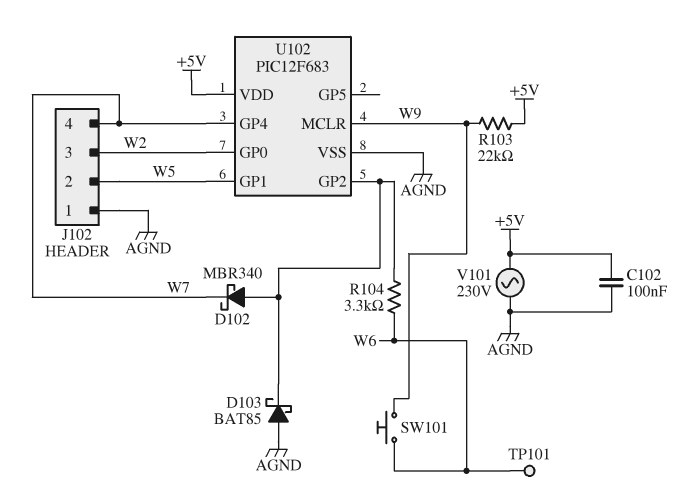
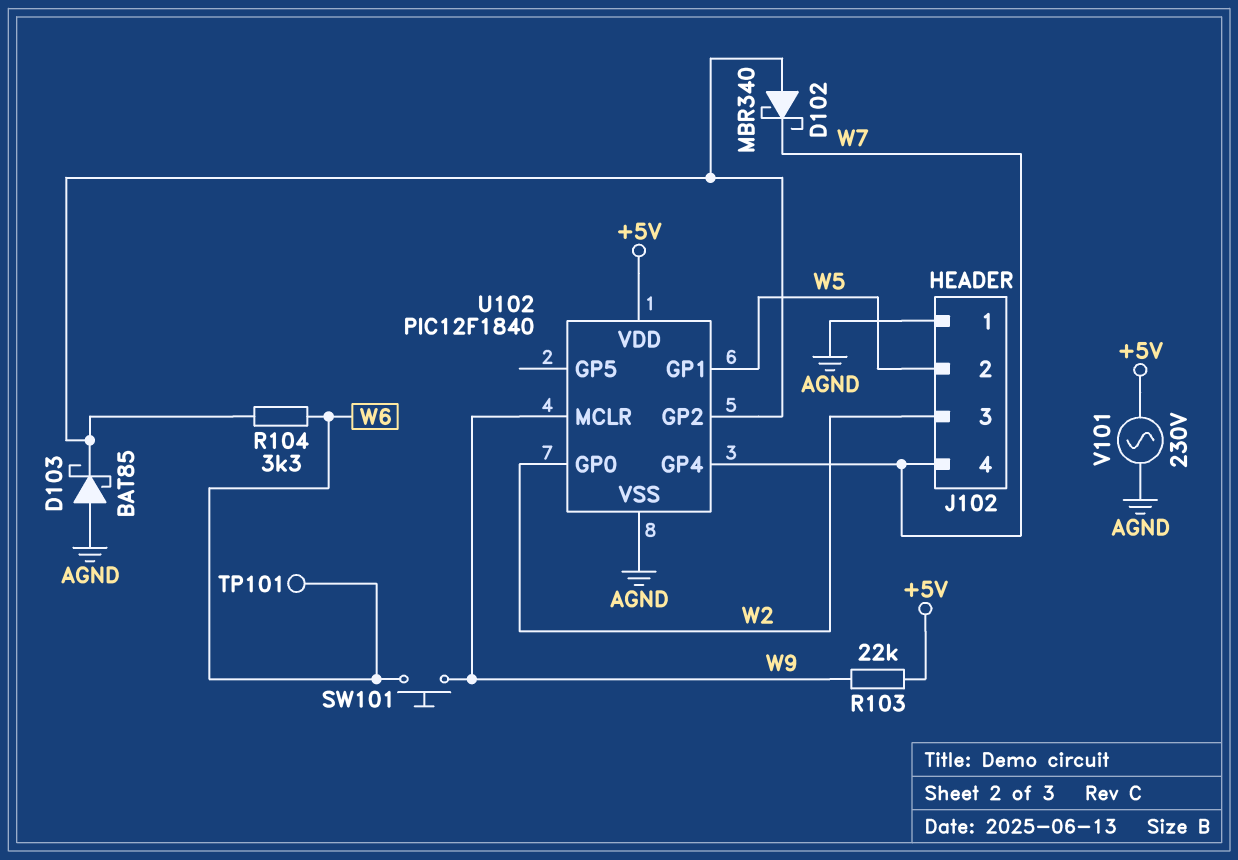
C102: 100nF (+5V, AGND) -> none
U102: PIC12F683 -> PIC12F1840

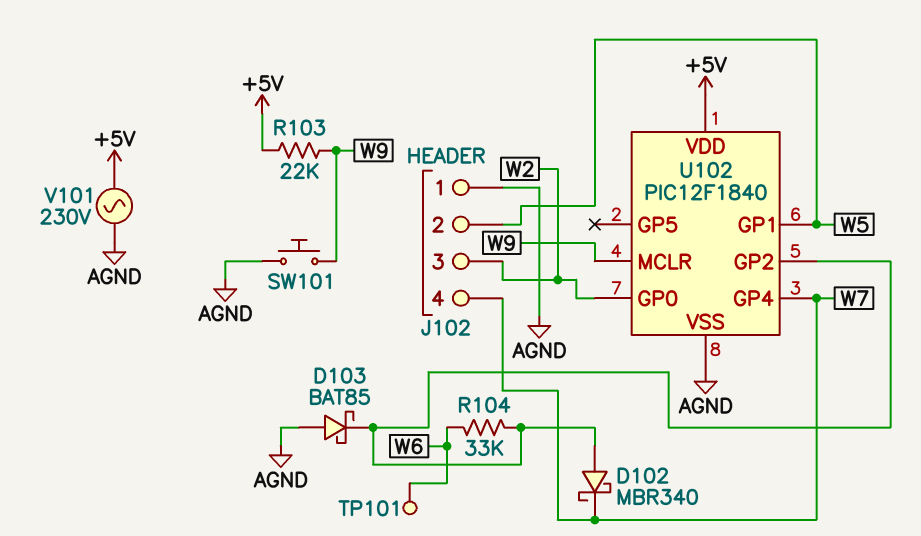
R104: 3.3k (U102/GP2, W6) -> 33k (U102/GP2, W6)
SW101: button (W6, W9) -> button (AGND, W9)

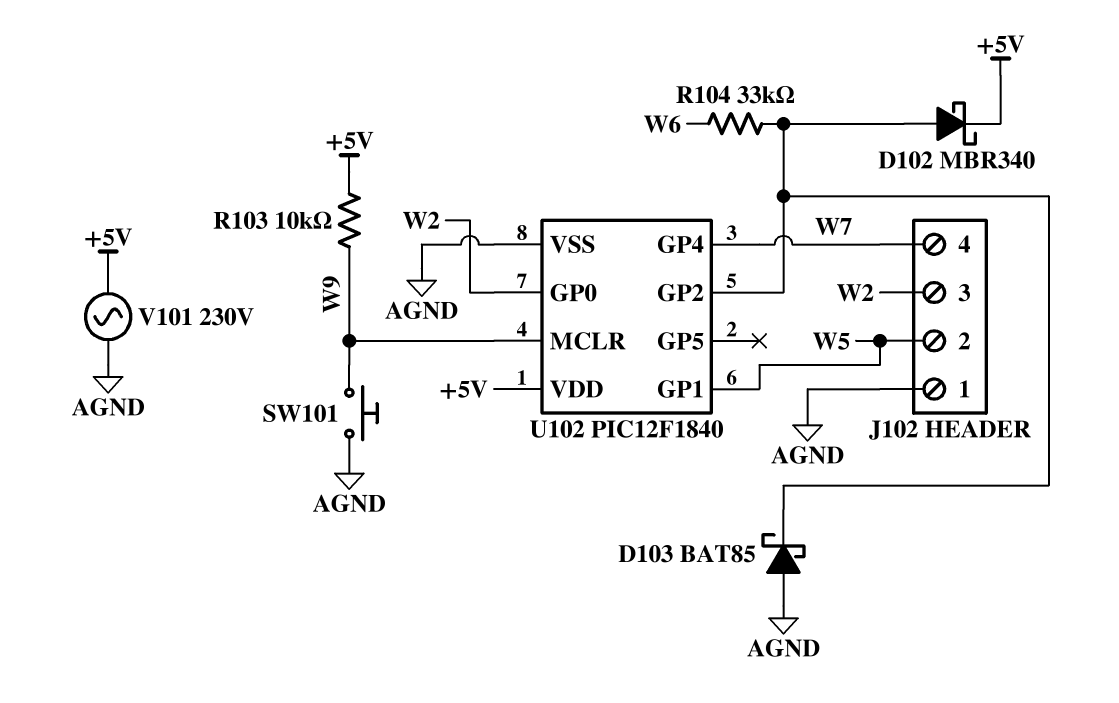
D102: schottky MBR340 (A U102/GP2, K W7) -> schottky MBR340 (A U102/GP2, K +5V)
R103: 22k (+5V, W9) -> 10k (+5V, W9)
TP101: test point (W6) -> none

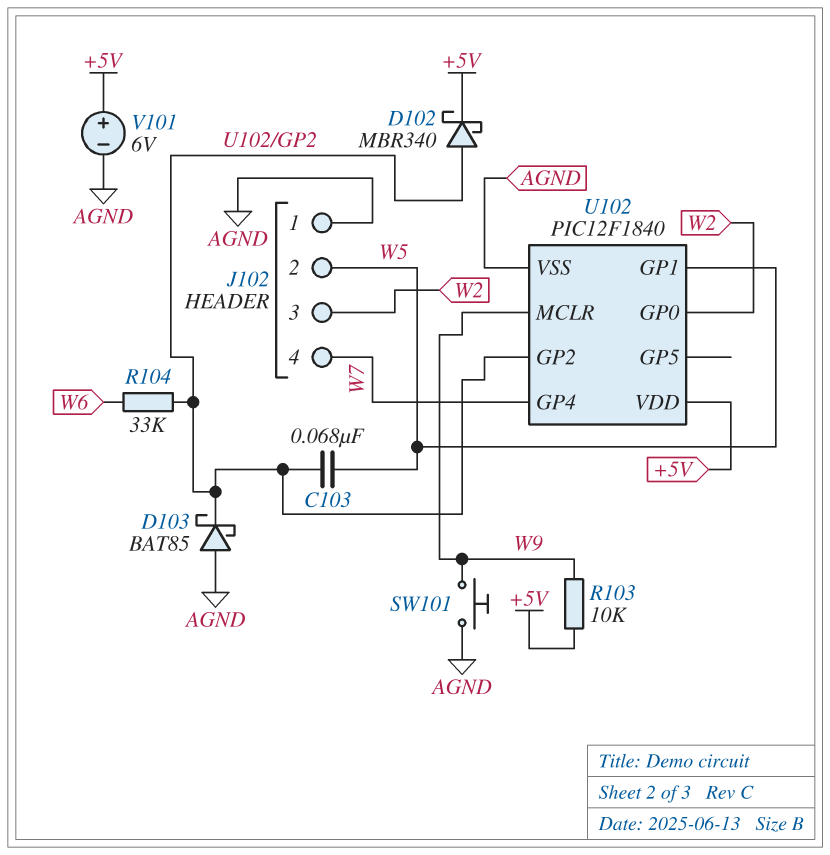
C103: none -> 68nF (U102/GP2, W5)
V101: AC 230V (+5V, AGND) -> 6V (plus +5V, minus AGND)

